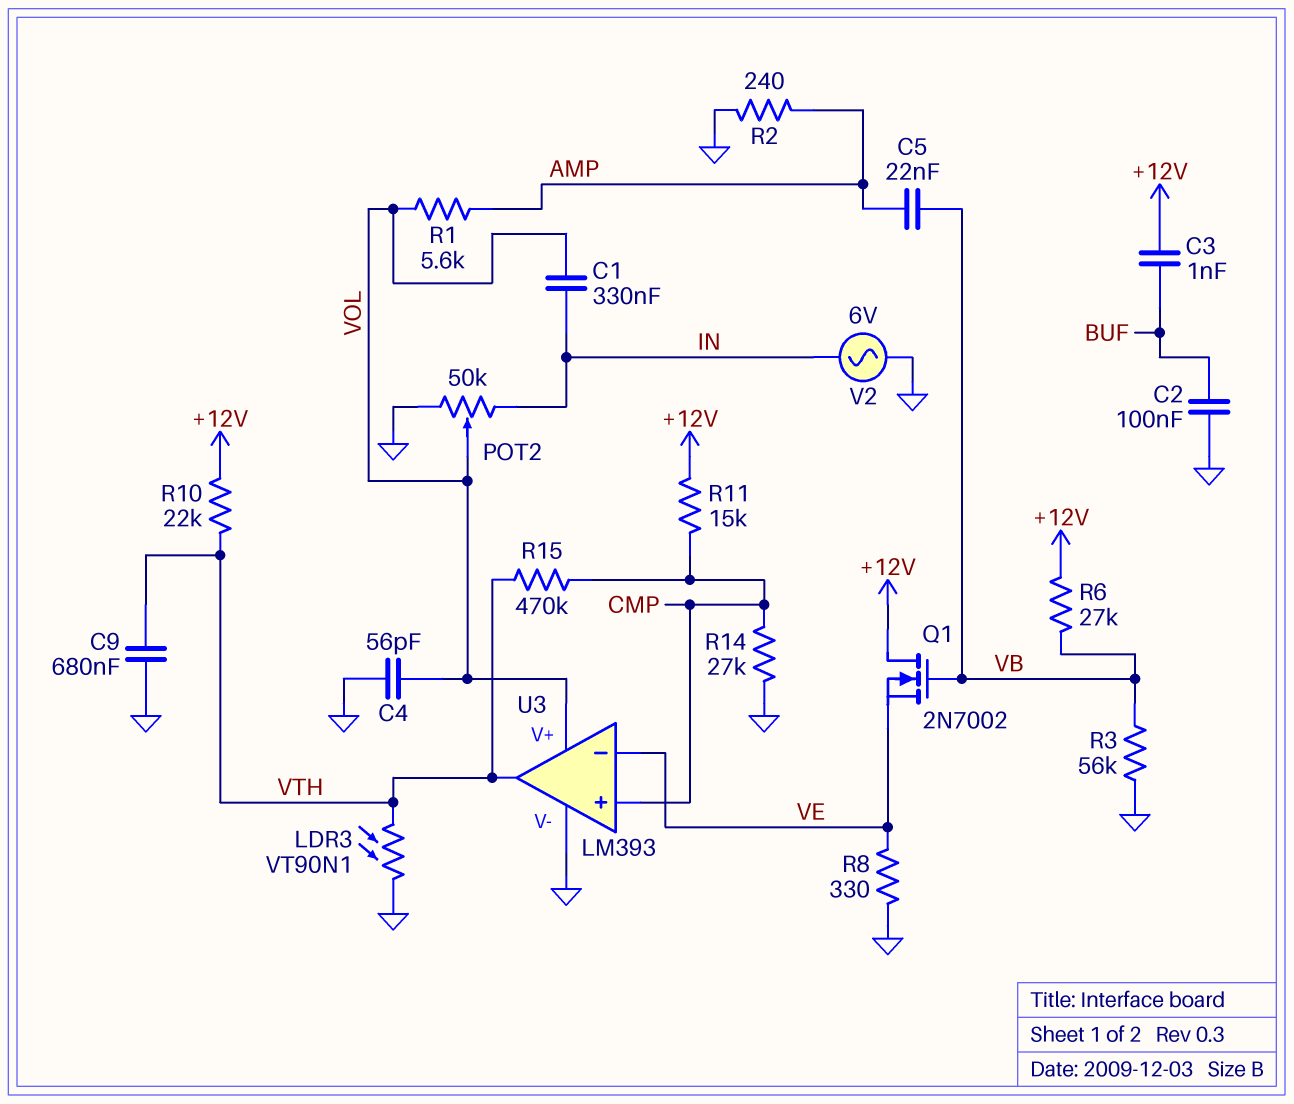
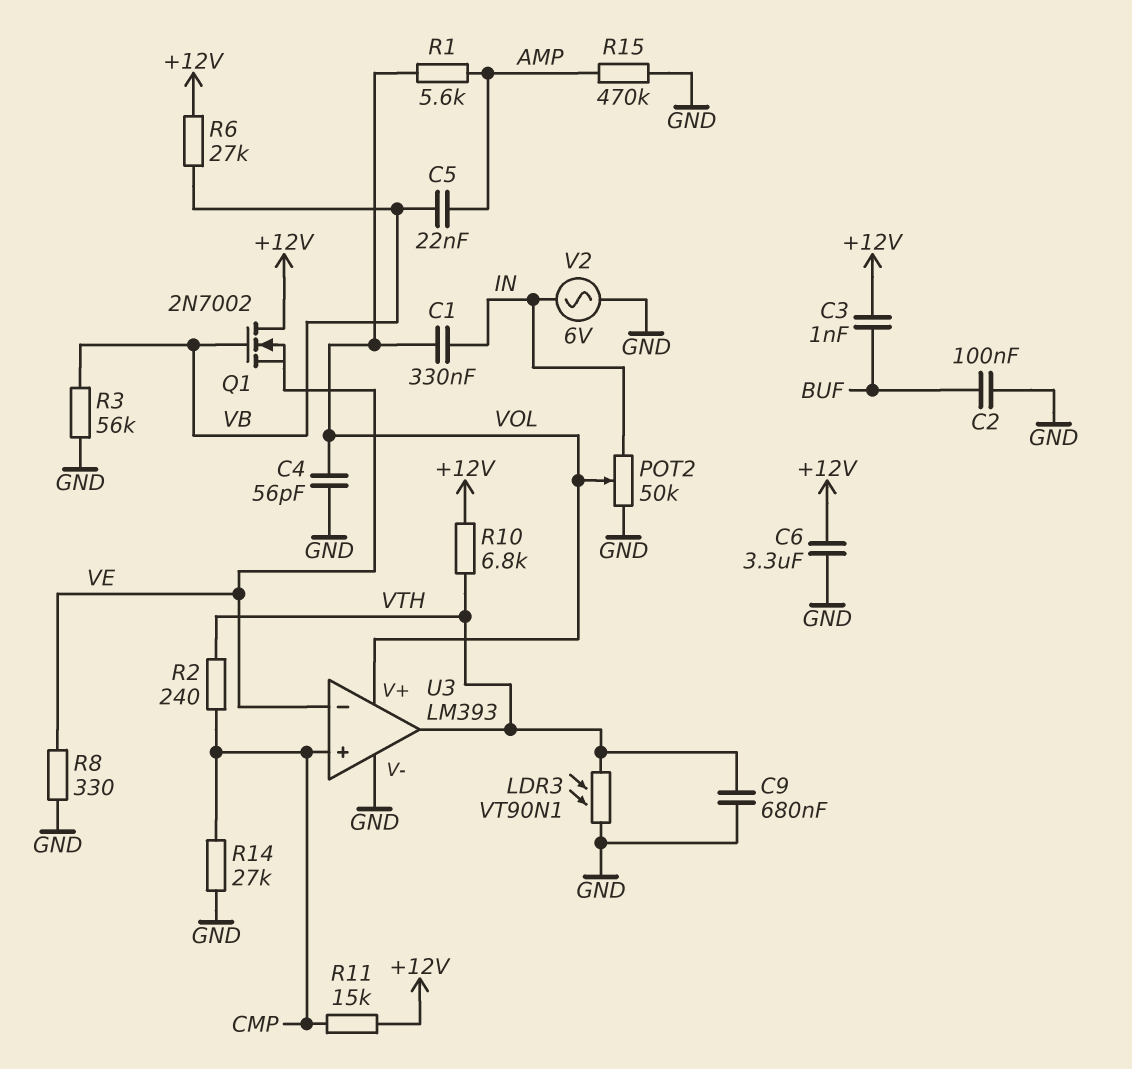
C6: none -> 3.3uF (+12V, GND)
R2: 240 (AMP, GND) -> 240 (CMP, VTH)
R10: 22k (+12V, VTH) -> 6.8k (+12V, VTH)
R15: 470k (CMP, VTH) -> 470k (AMP, GND)

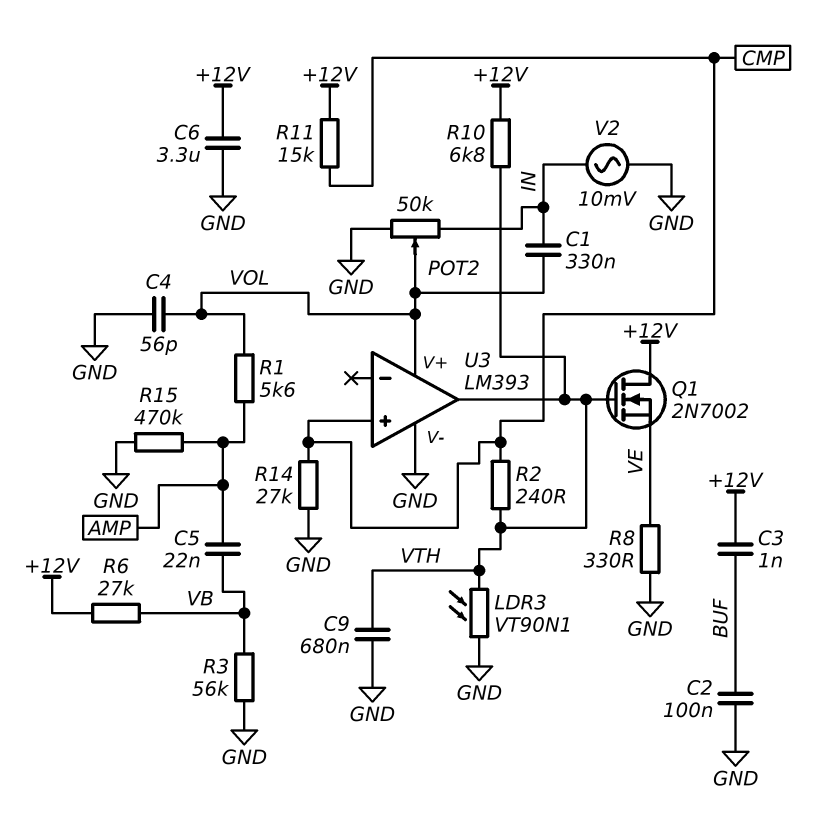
Q1: NMOS 2N7002 (G VB, D +12V, S VE) -> NMOS 2N7002 (G VTH, D +12V, S VE)
U3 pin in-: VE -> none
V2: AC 6V (GND, IN) -> AC 10mV (GND, IN)

